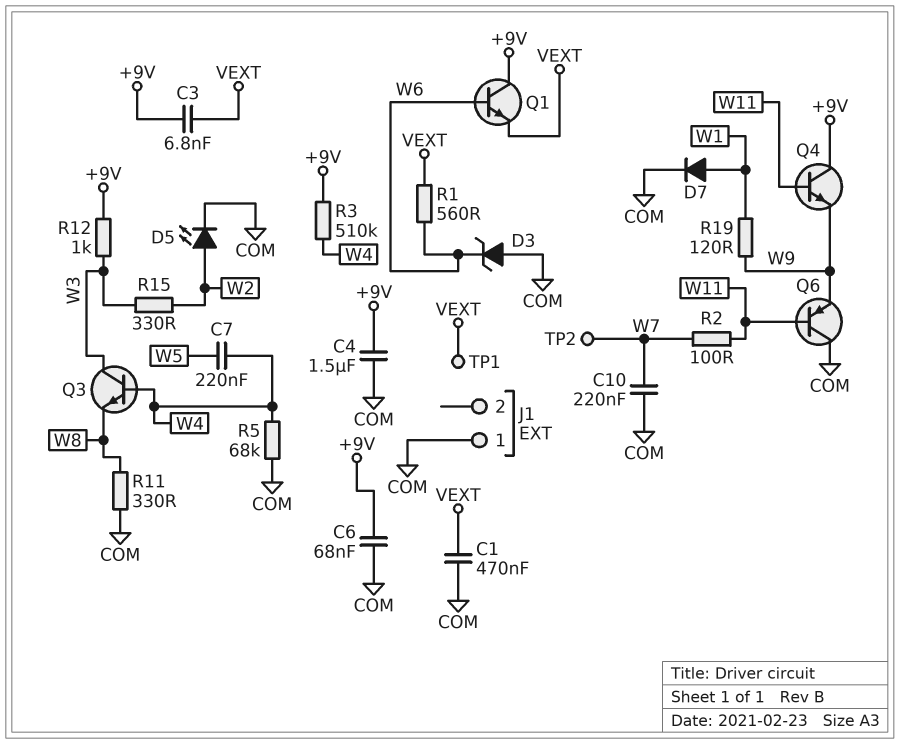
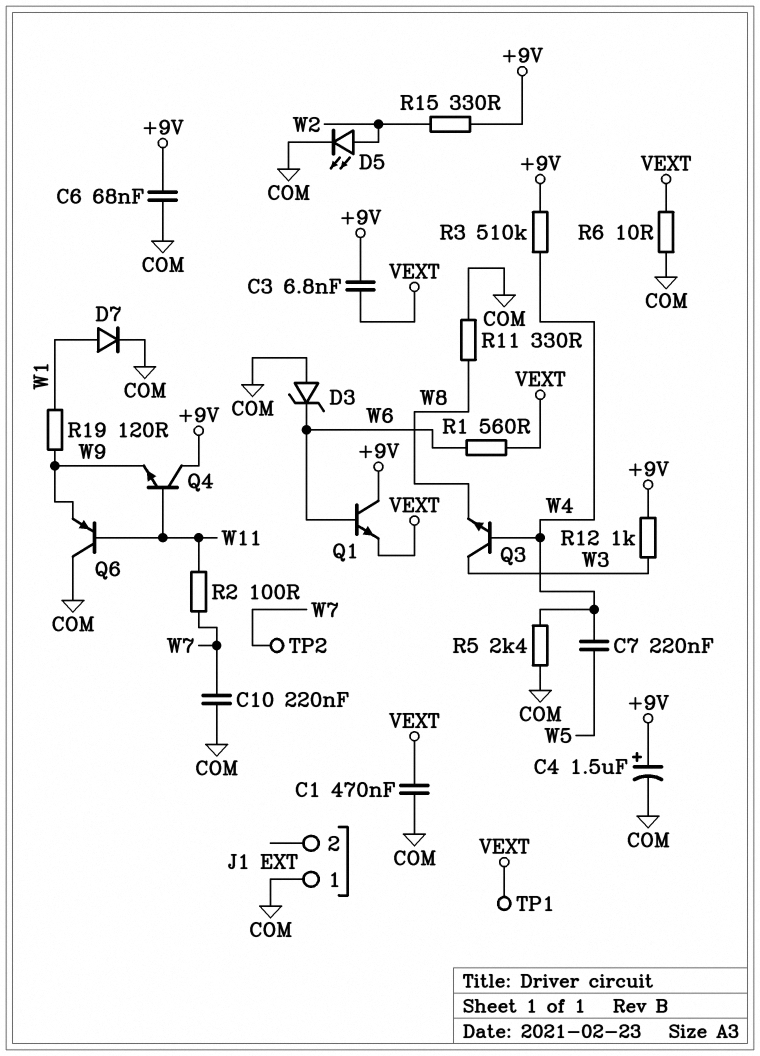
C4: 1.5uF (+9V, COM) -> 1.5uF (plus +9V, minus COM)
R5: 68k (COM, W4) -> 2.4k (COM, W4)
R6: none -> 10 (COM, VEXT)
R15: 330 (W2, W3) -> 330 (+9V, W2)

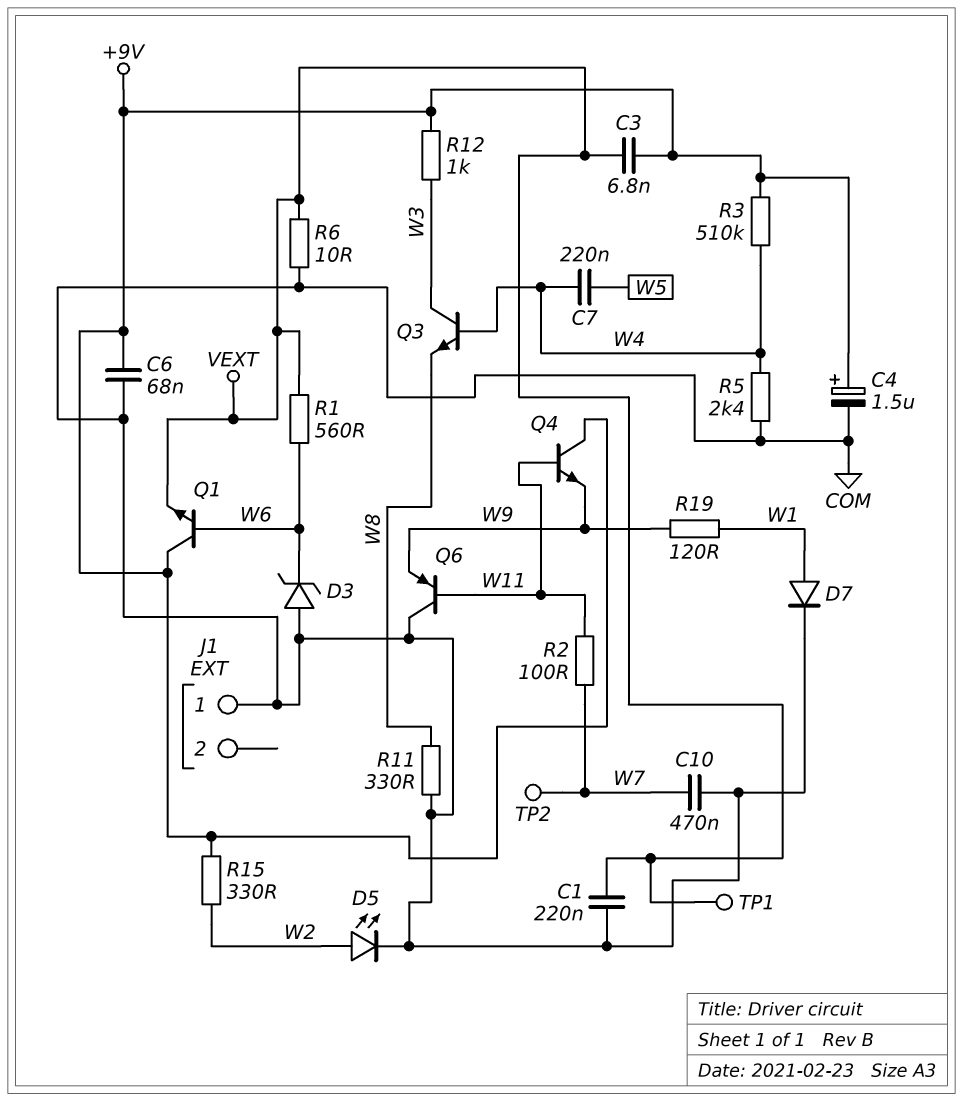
C1: 470nF (COM, VEXT) -> 220nF (COM, VEXT)
C10: 220nF (COM, W7) -> 470nF (COM, W7)

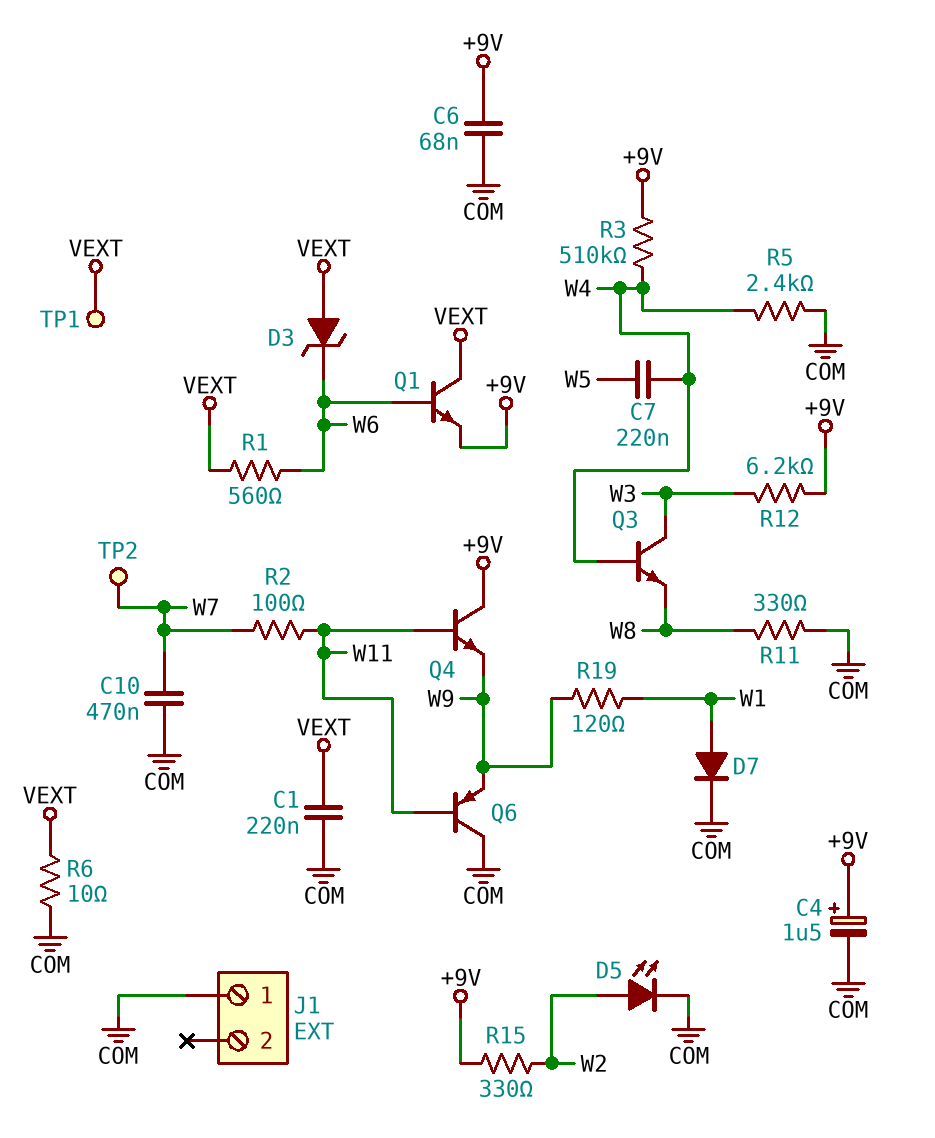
C3: 6.8nF (+9V, VEXT) -> none
D3: zener (A COM, K W6) -> zener (A VEXT, K W6)
Q1: NPN (B W6, C +9V, E VEXT) -> NPN (B W6, C VEXT, E +9V)
R12: 1k (+9V, W3) -> 6.2k (+9V, W3)

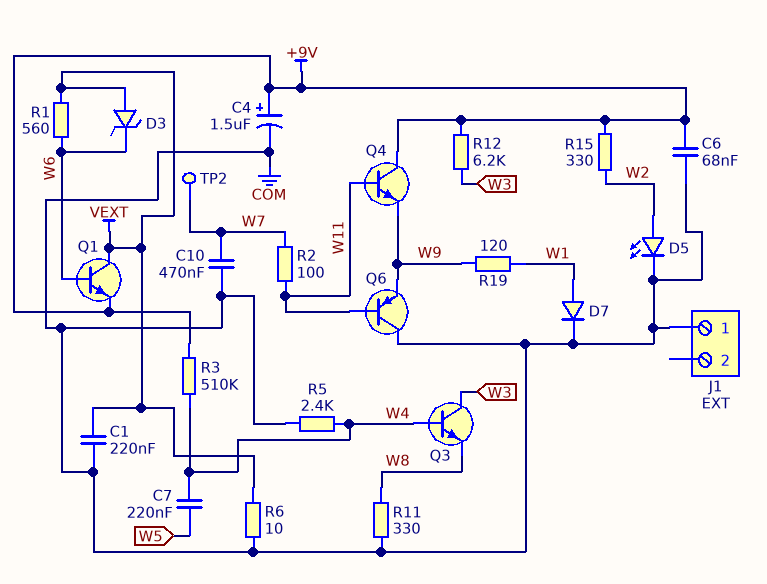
TP1: test point (VEXT) -> none

